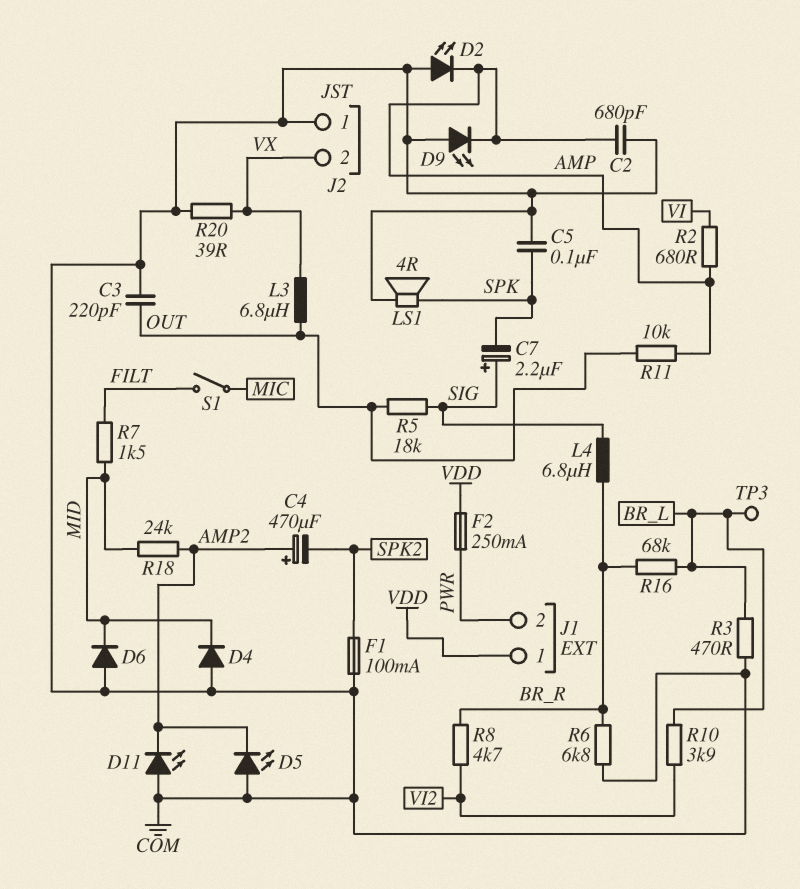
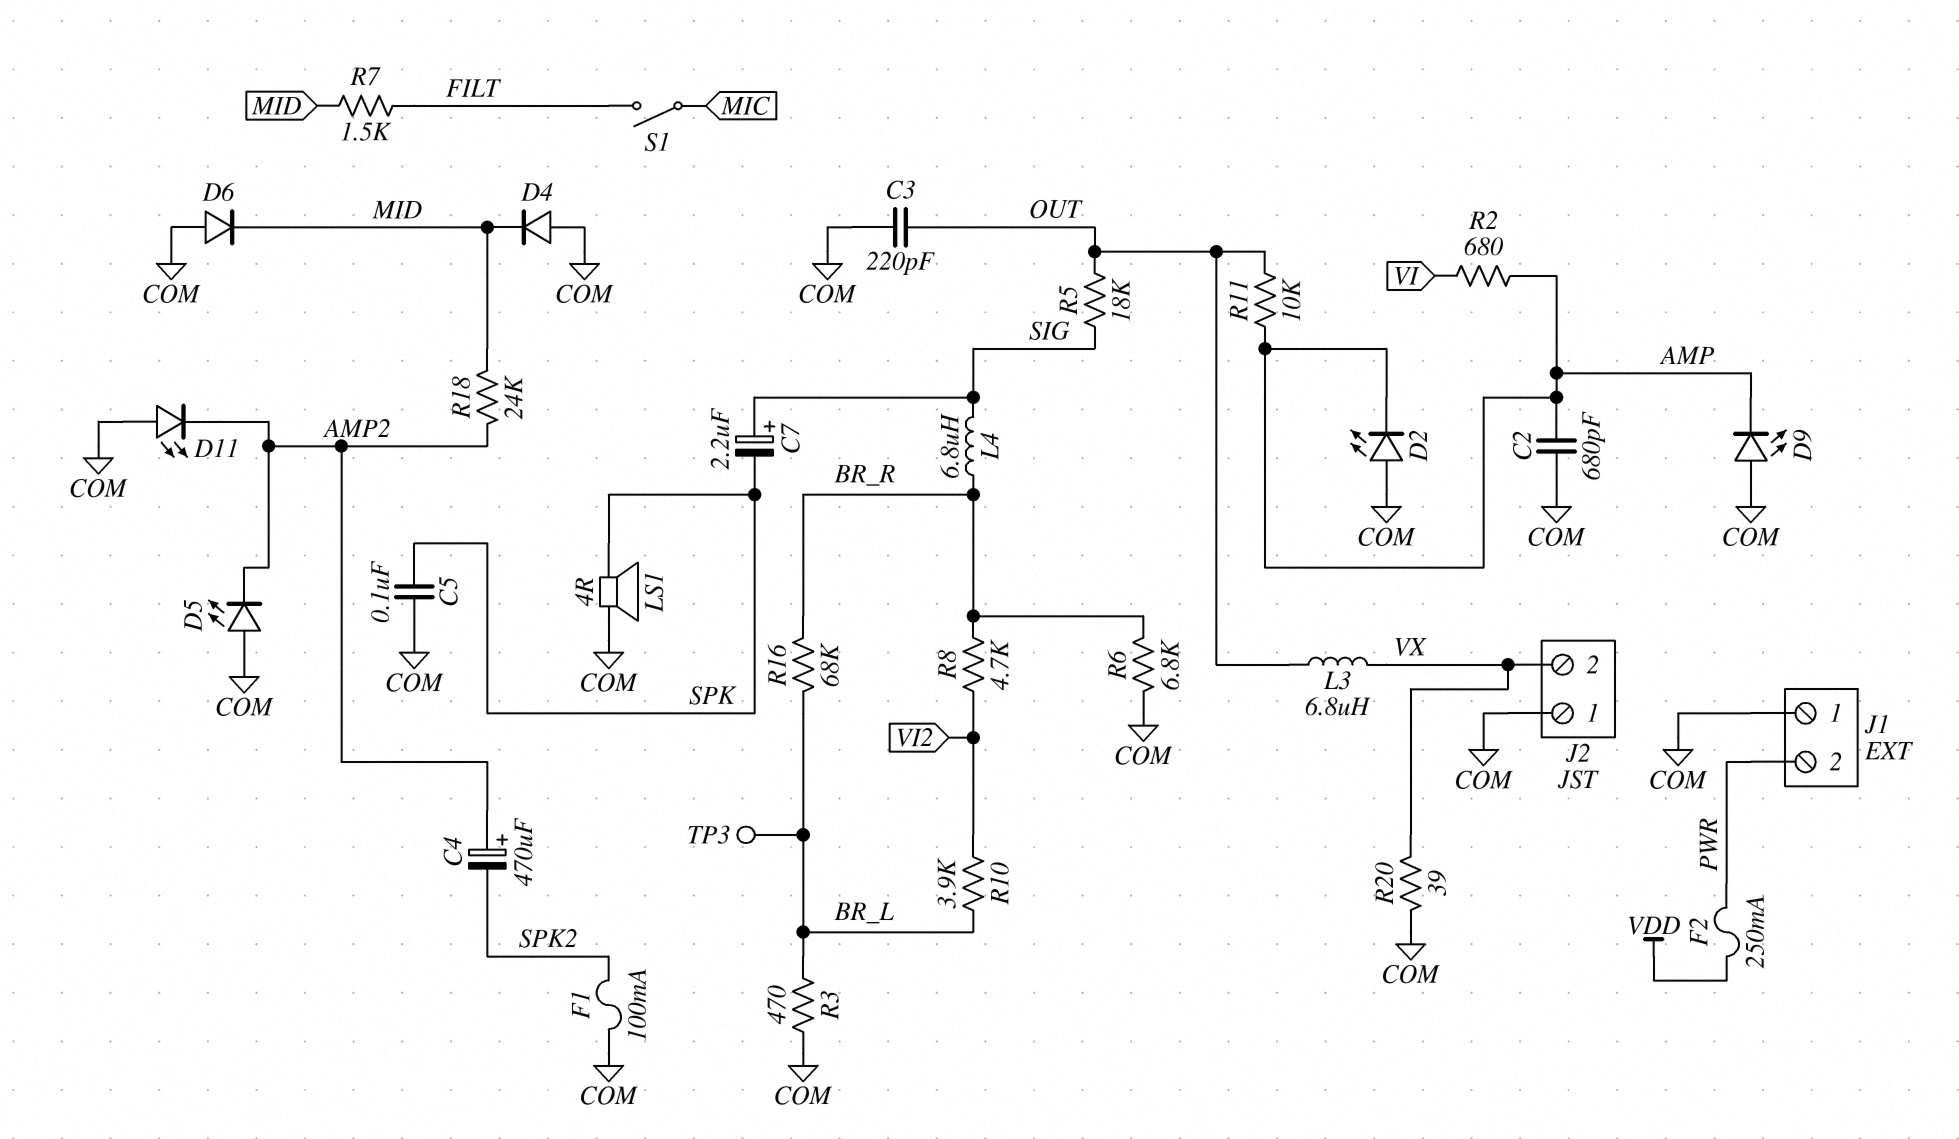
J1 pin 1: VDD -> COM

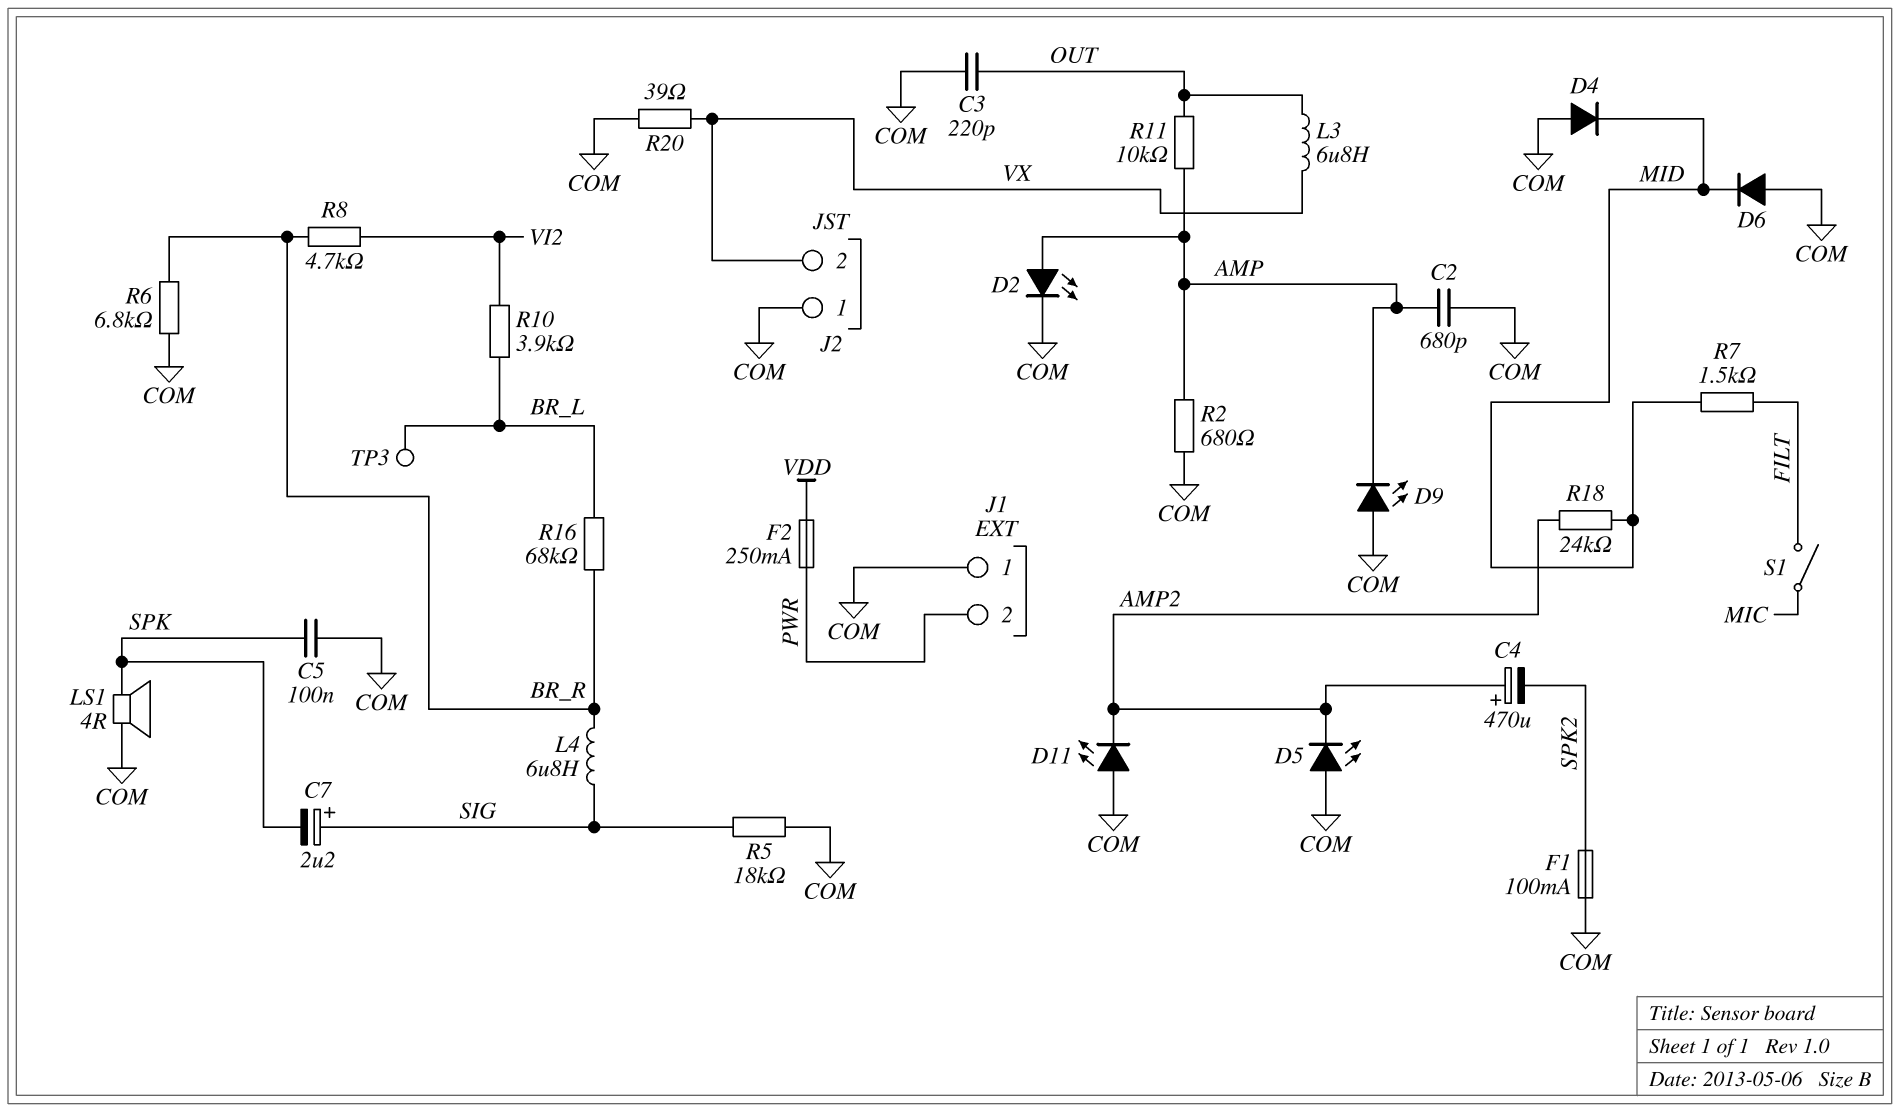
D2: LED (A COM, K AMP) -> LED (A AMP, K COM)
R2: 680 (AMP, VI) -> 680 (AMP, COM)
R3: 470 (BR_L, COM) -> none
R5: 18k (OUT, SIG) -> 18k (COM, SIG)

